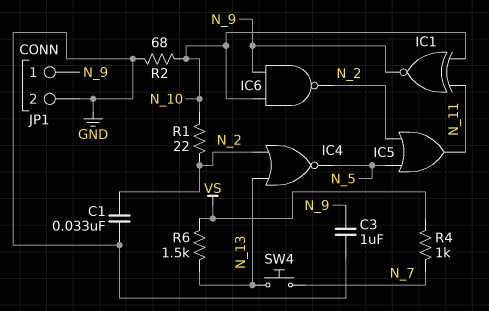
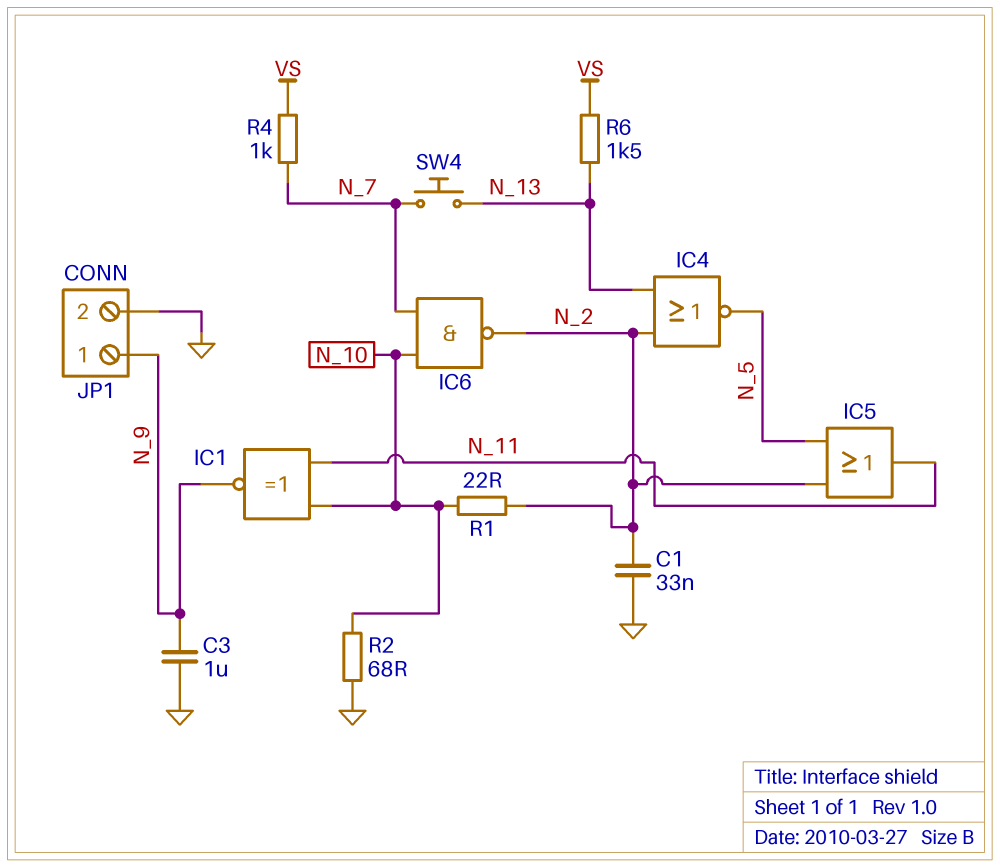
IC6: NAND (in N_9, in N_10, out N_2) -> NAND (in N_7, in N_10, out N_2)

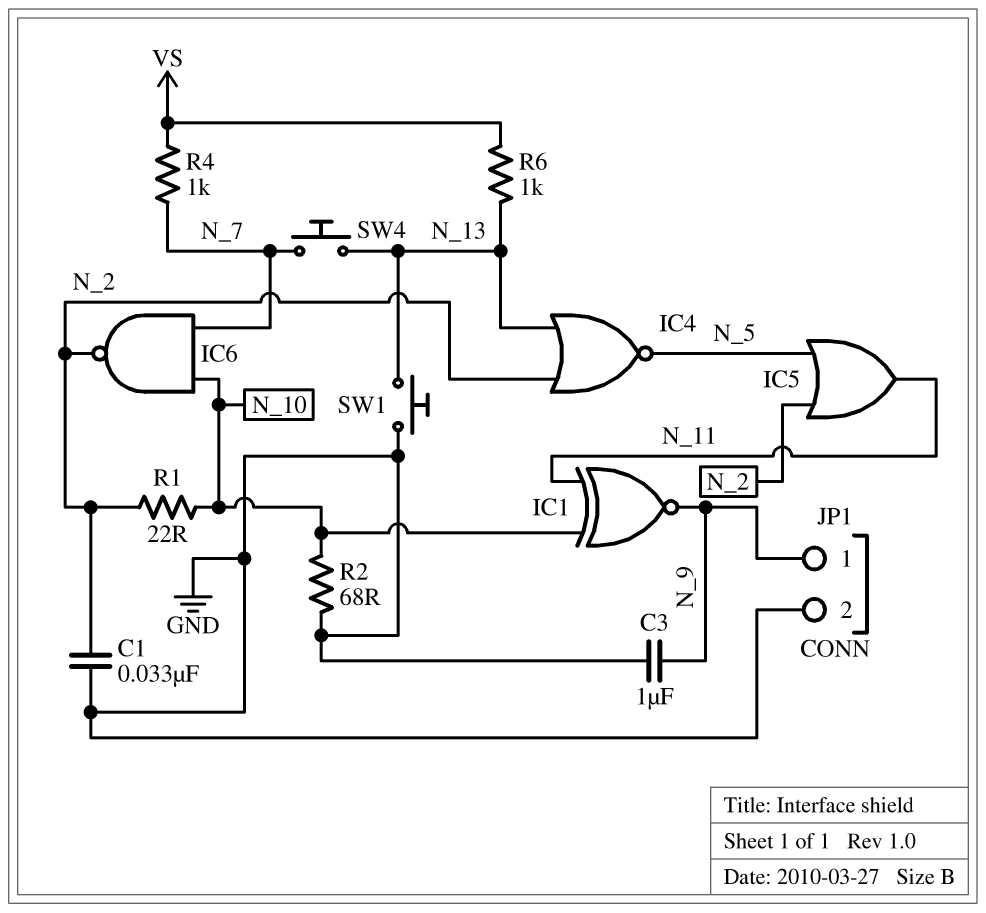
R6: 1.5k (N_13, VS) -> 1k (N_13, VS)
SW1: none -> button (GND, N_13)

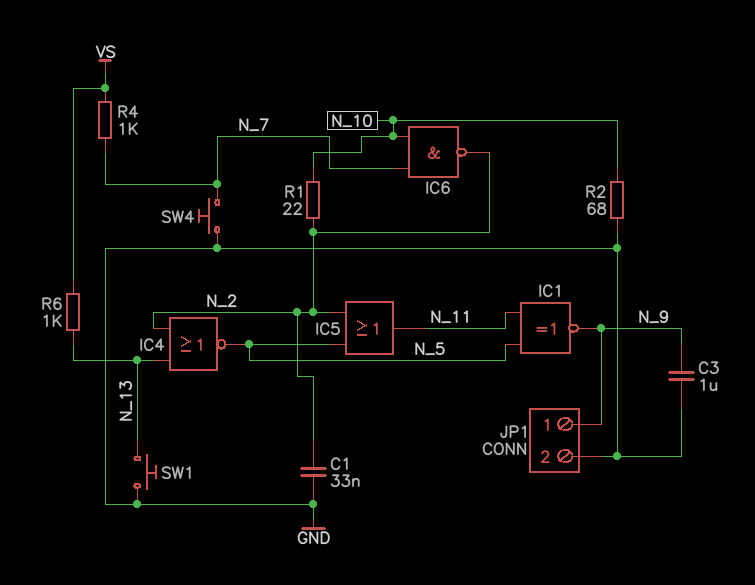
IC1: XNOR (in N_10, in N_11, out N_9) -> XNOR (in N_5, in N_11, out N_9)
SW4: button (N_7, N_13) -> button (GND, N_7)

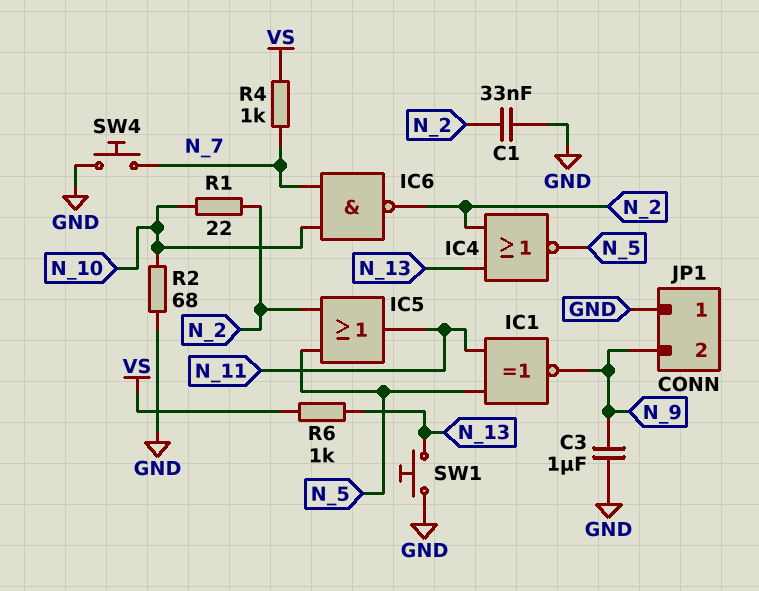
JP1 pin 1: N_9 -> GND
JP1 pin 2: GND -> N_9

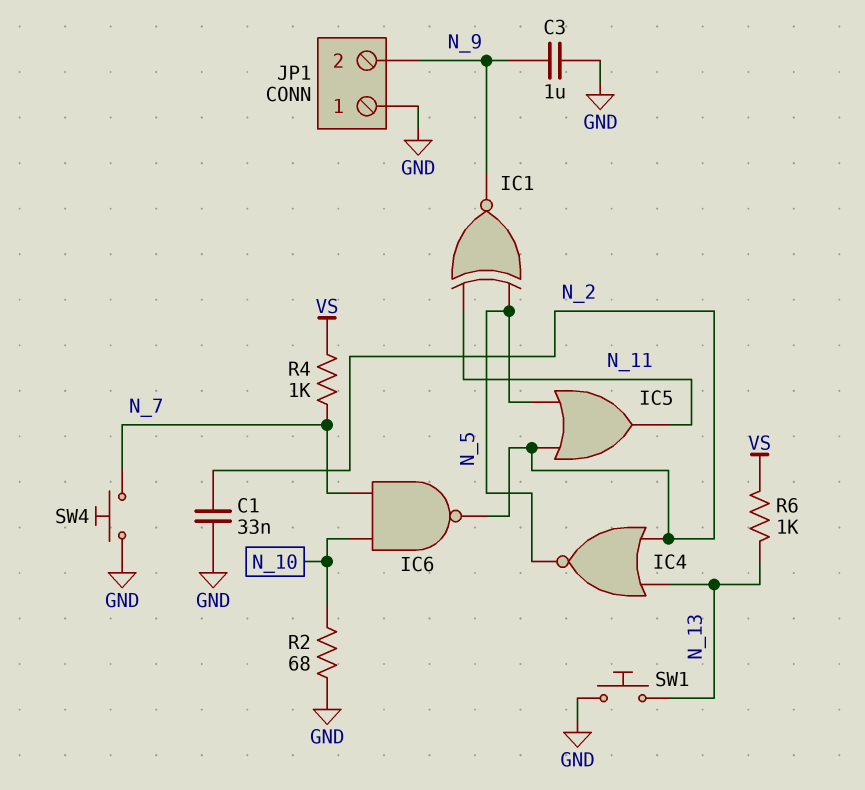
R1: 22 (N_2, N_10) -> none

